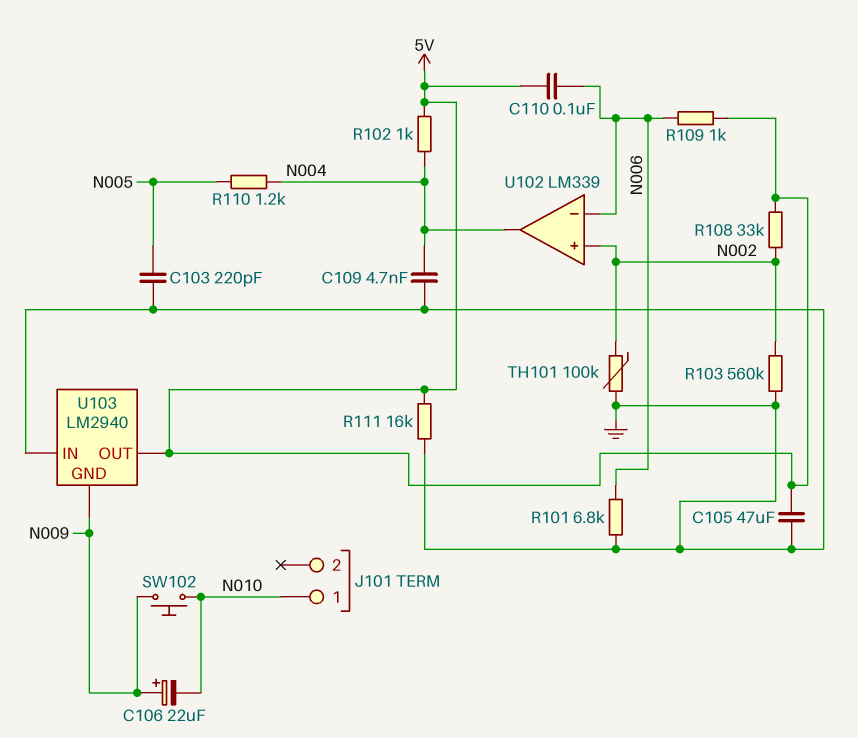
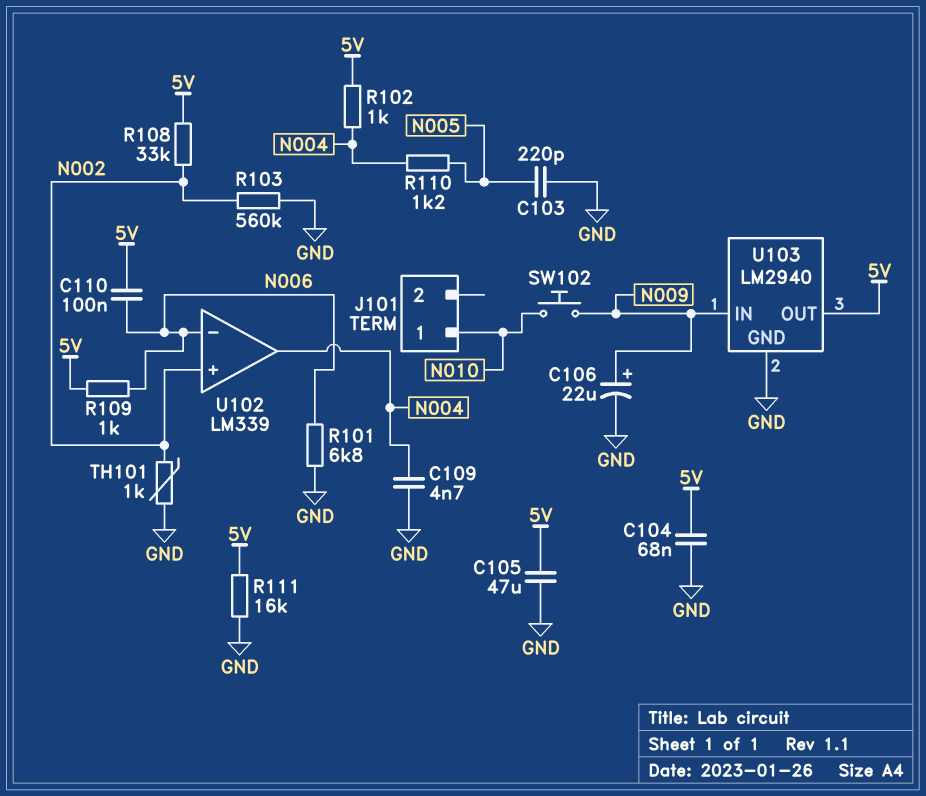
C104: none -> 68nF (5V, GND)
C106: 22uF (plus N009, minus N010) -> 22uF (plus N009, minus GND)
TH101: 100k (GND, N002) -> 1k (GND, N002)
U103 pin GND: N009 -> GND
U103 pin IN: GND -> N009

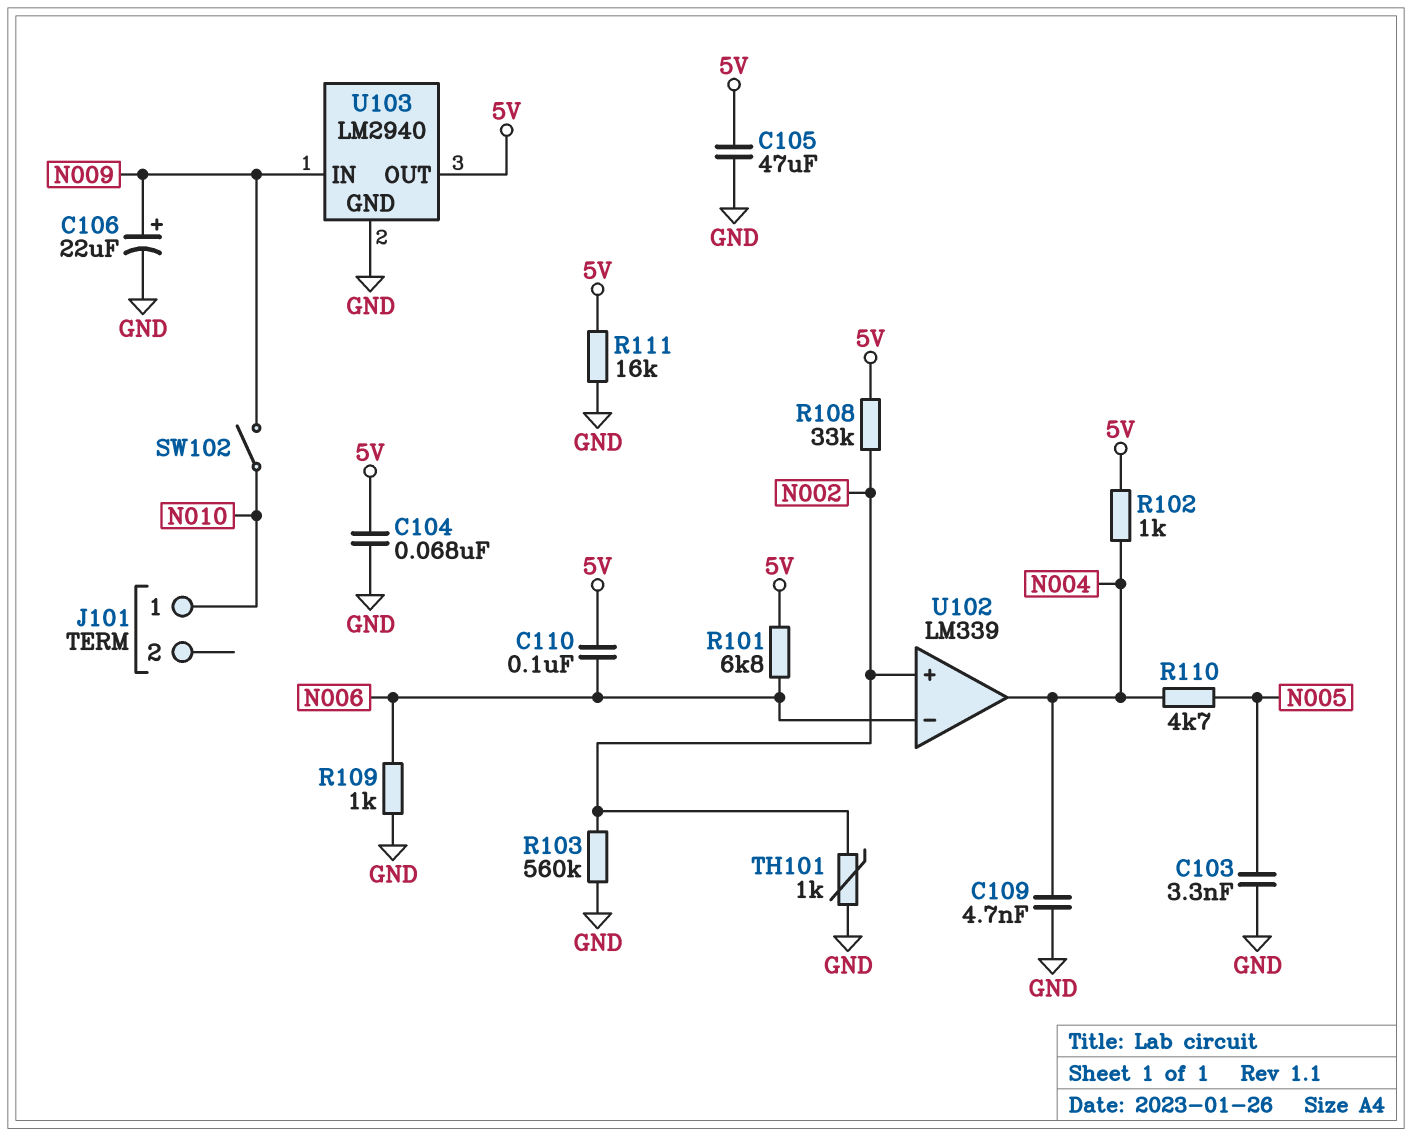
C103: 220pF (GND, N005) -> 3.3nF (GND, N005)
R101: 6.8k (GND, N006) -> 6.8k (5V, N006)
R109: 1k (5V, N006) -> 1k (GND, N006)
R110: 1.2k (N004, N005) -> 4.7k (N004, N005)
SW102: button (N009, N010) -> switch (N009, N010)

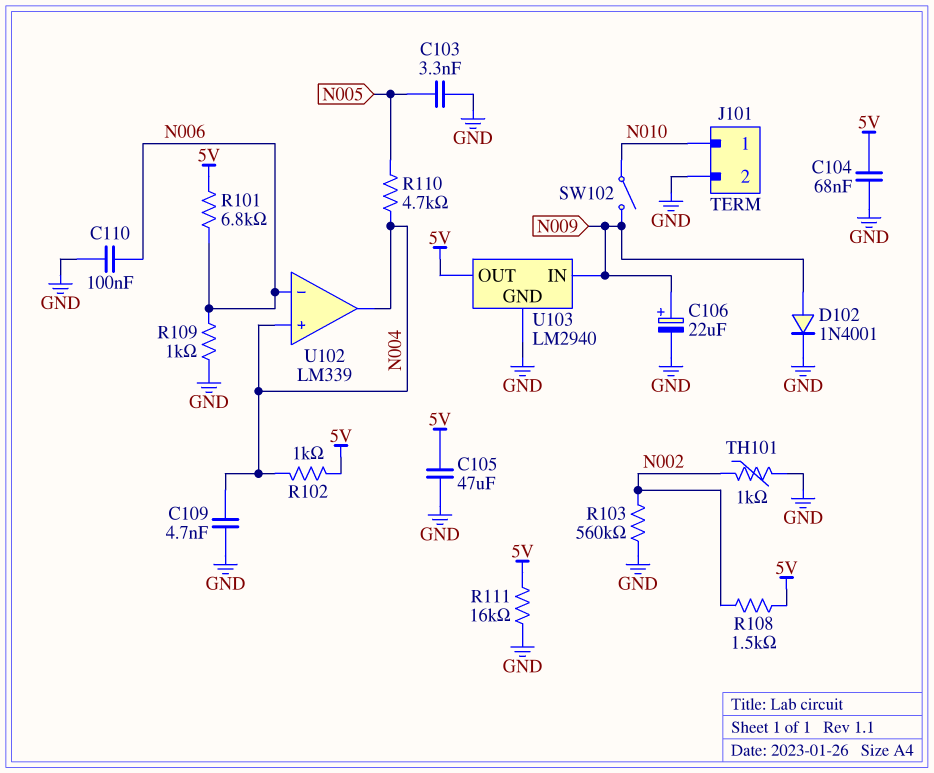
C110: 100nF (5V, N006) -> 100nF (GND, N006)
D102: none -> diode 1N4001 (A N009, K GND)
J101 pin 2: none -> GND
R108: 33k (5V, N002) -> 1.5k (5V, N002)
U102 pin in+: N002 -> N004

